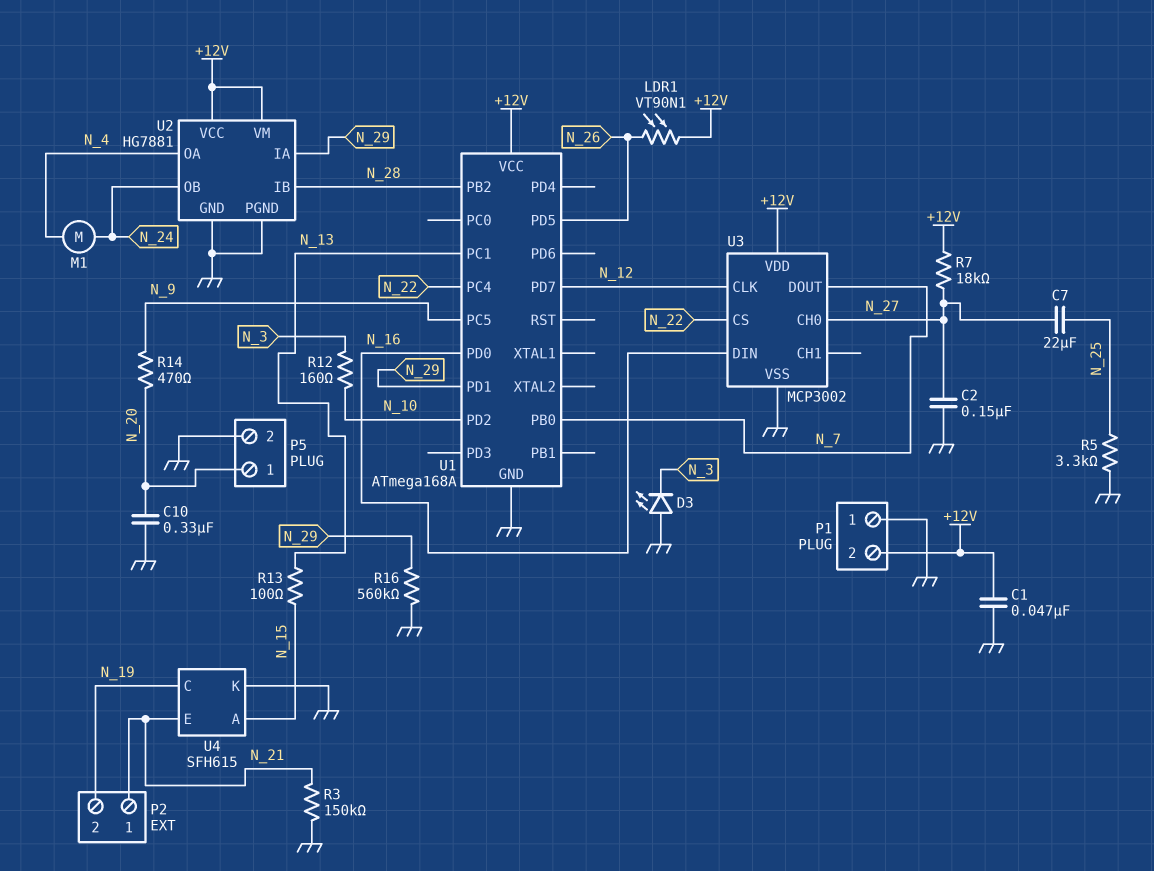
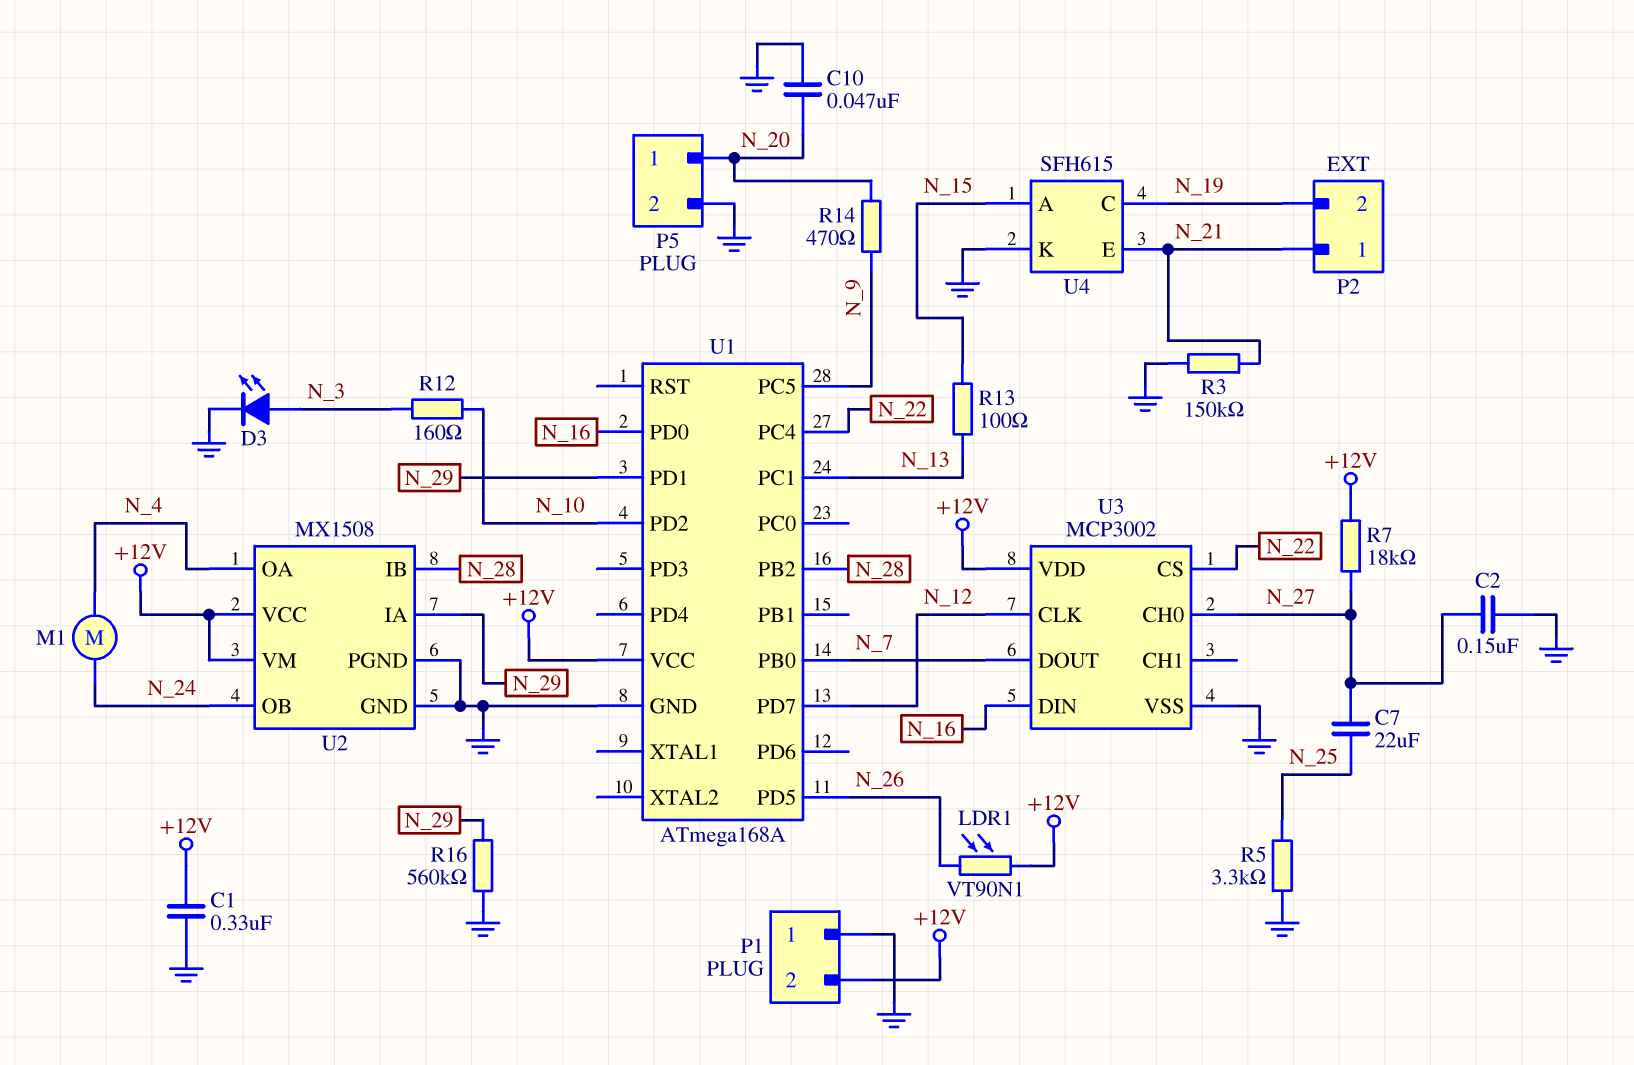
C1: 47nF (+12V, GND) -> 330nF (+12V, GND)
C10: 330nF (GND, N_20) -> 47nF (GND, N_20)
D3: LED (A GND, K N_3) -> LED (A N_3, K GND)
U2: HG7881 -> MX1508

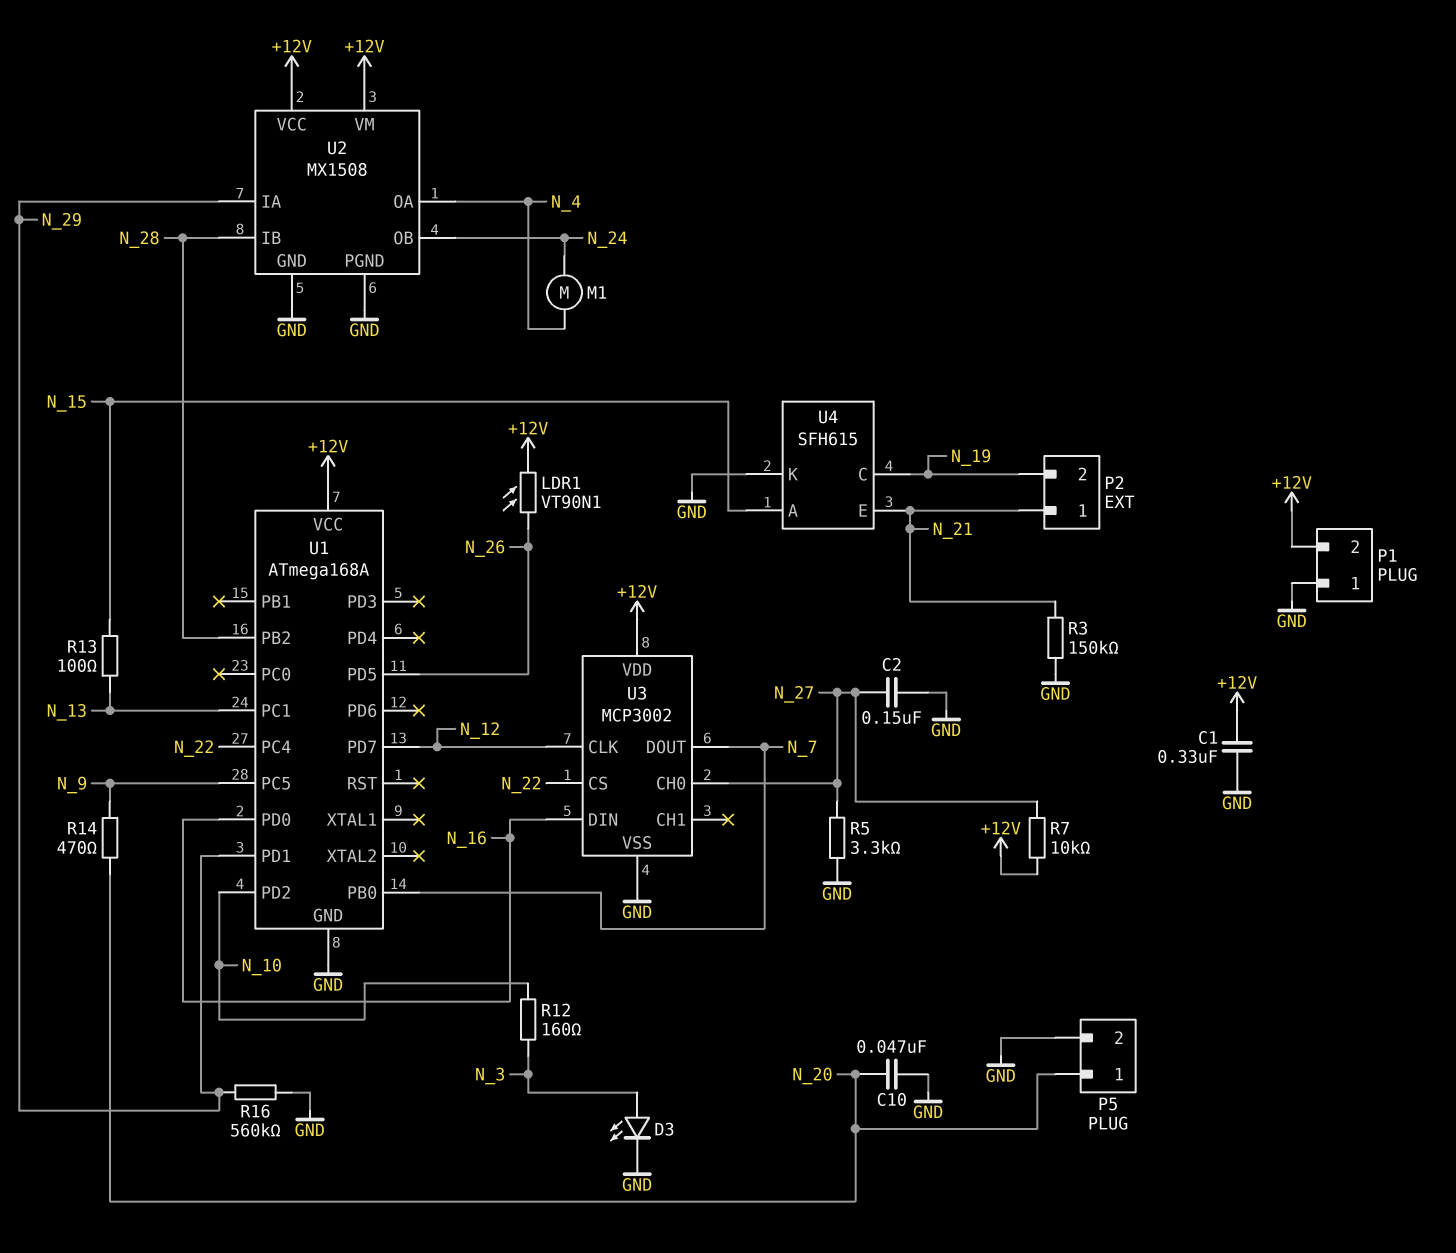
C7: 22uF (N_25, N_27) -> none
R5: 3.3k (GND, N_25) -> 3.3k (GND, N_27)
R7: 18k (+12V, N_27) -> 10k (+12V, N_27)

